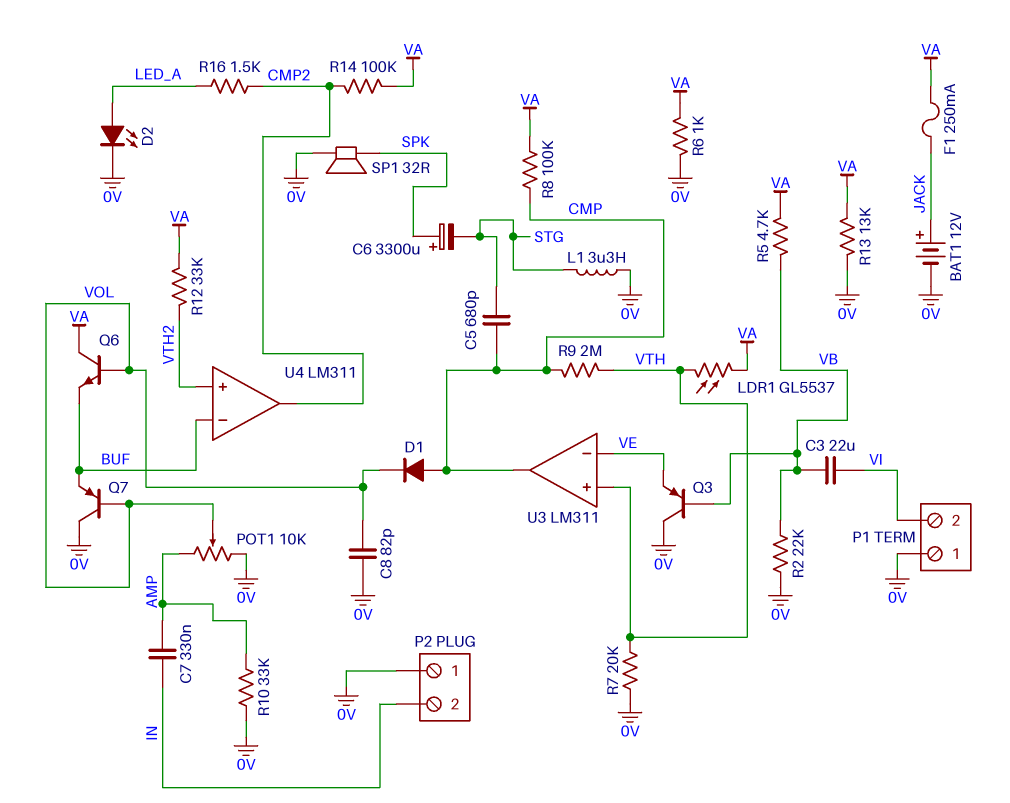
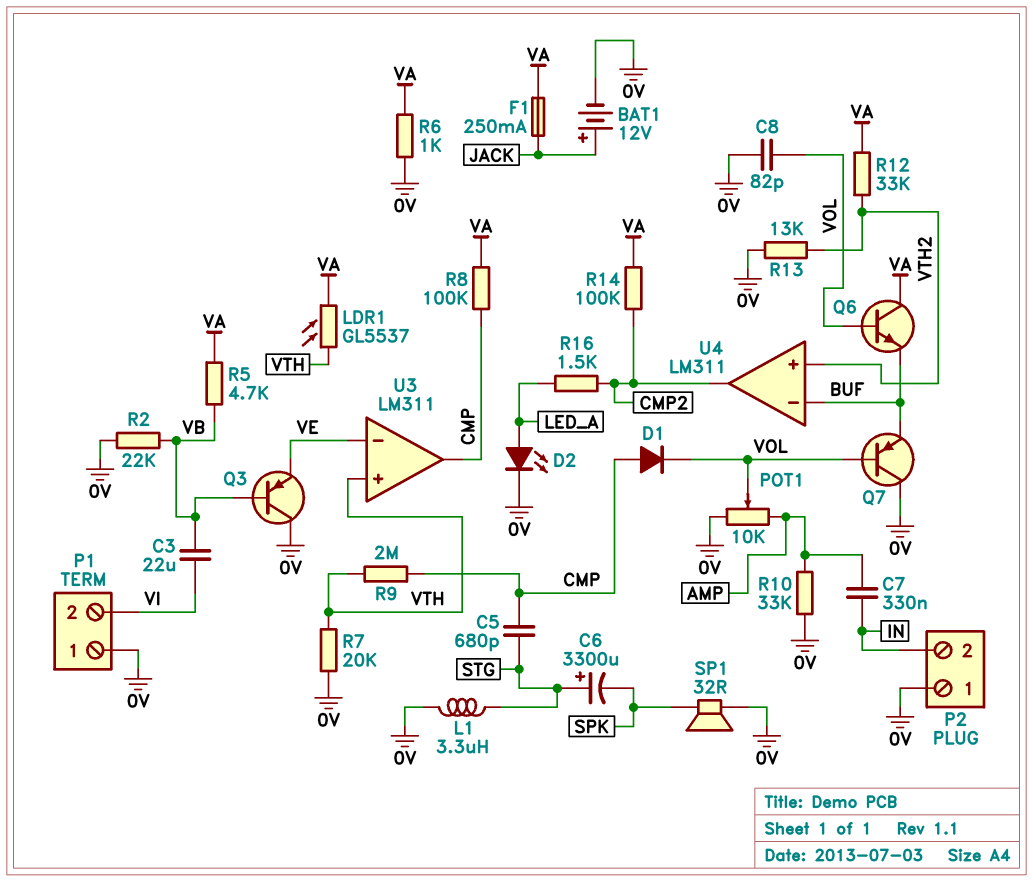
C6: 3300uF (plus SPK, minus STG) -> 3300uF (plus STG, minus SPK)
R13: 13k (0V, VA) -> 13k (0V, VTH2)

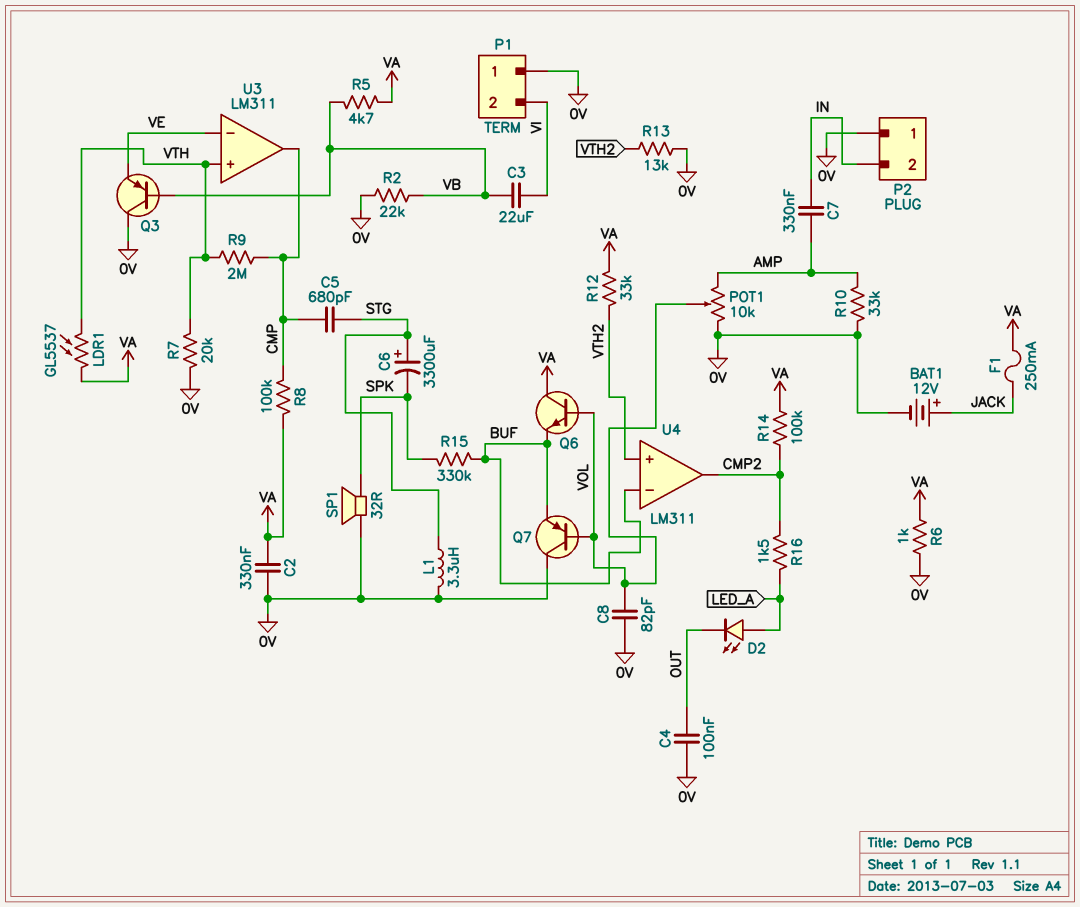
C2: none -> 330nF (0V, VA)
C4: none -> 100nF (0V, OUT)
D1: diode (A CMP, K VOL) -> none
D2: LED (A LED_A, K 0V) -> LED (A LED_A, K OUT)
R15: none -> 330k (BUF, SPK)

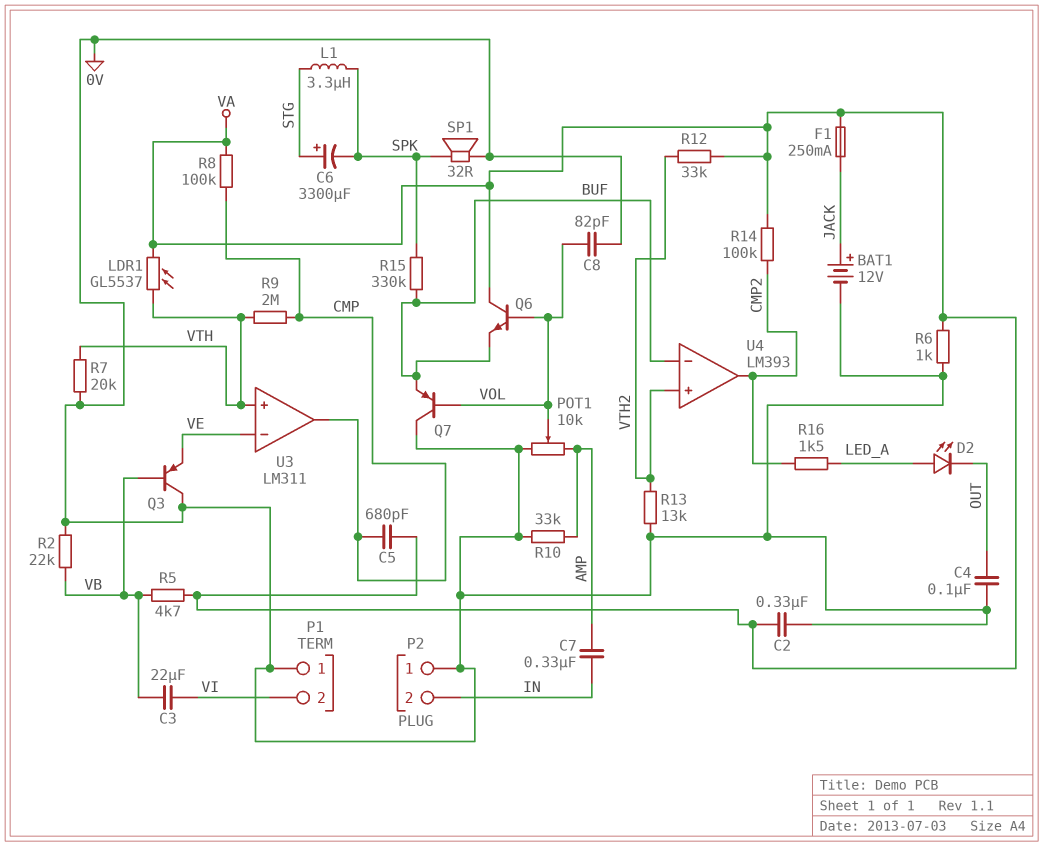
C5: 680pF (CMP, STG) -> 680pF (CMP, VA)
L1: 3.3uH (0V, STG) -> 3.3uH (SPK, STG)
U4: LM311 -> LM393

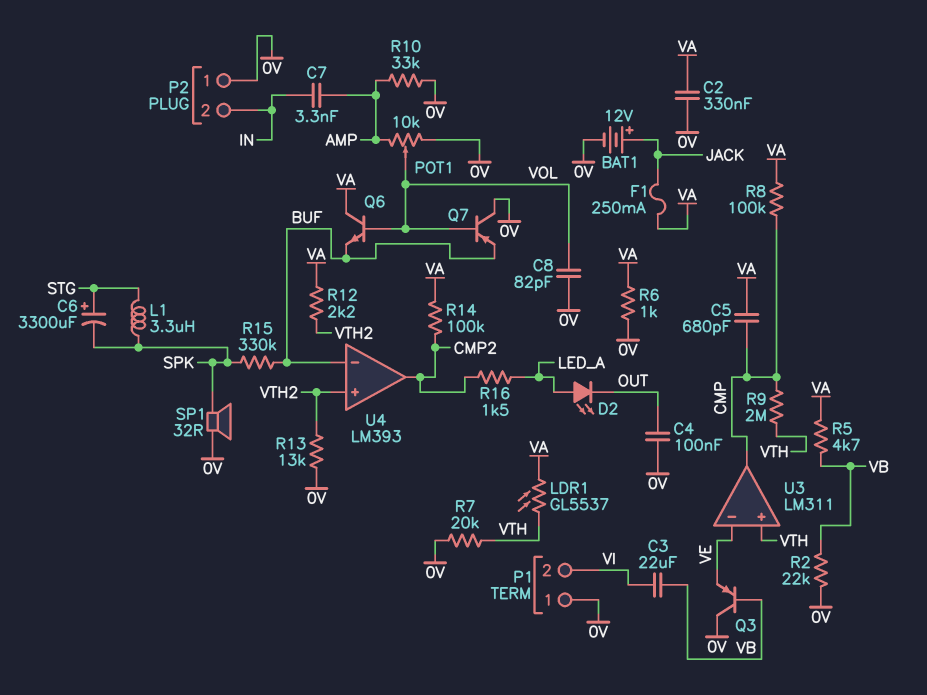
C7: 330nF (AMP, IN) -> 3.3nF (AMP, IN)
R12: 33k (VA, VTH2) -> 2.2k (VA, VTH2)

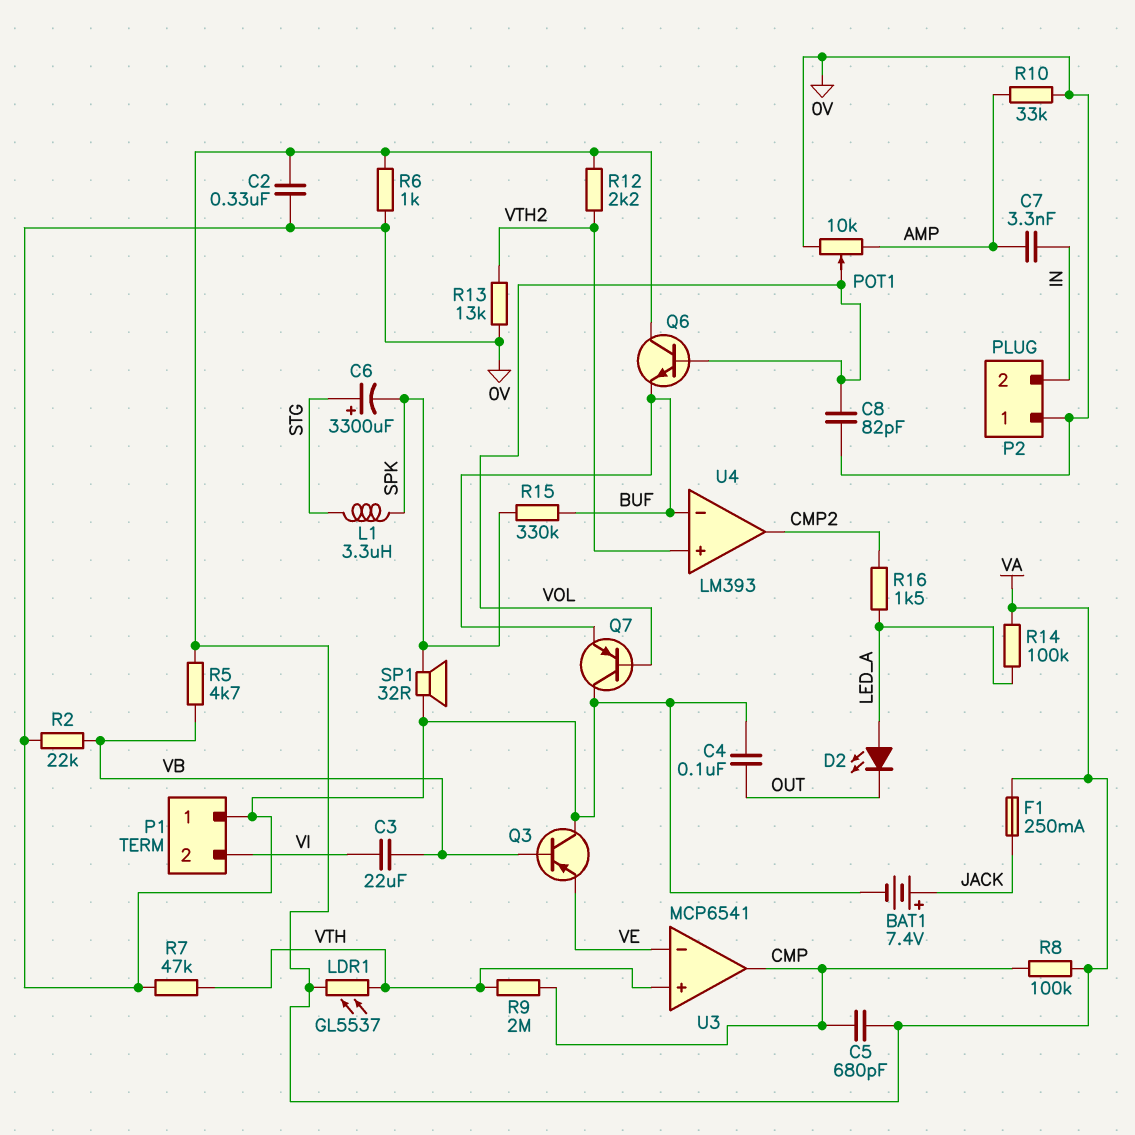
BAT1: 12V (plus JACK, minus 0V) -> 7.4V (plus JACK, minus 0V)
R7: 20k (0V, VTH) -> 47k (0V, VTH)
R14: 100k (CMP2, VA) -> 100k (LED_A, VA)
U3: LM311 -> MCP6541

